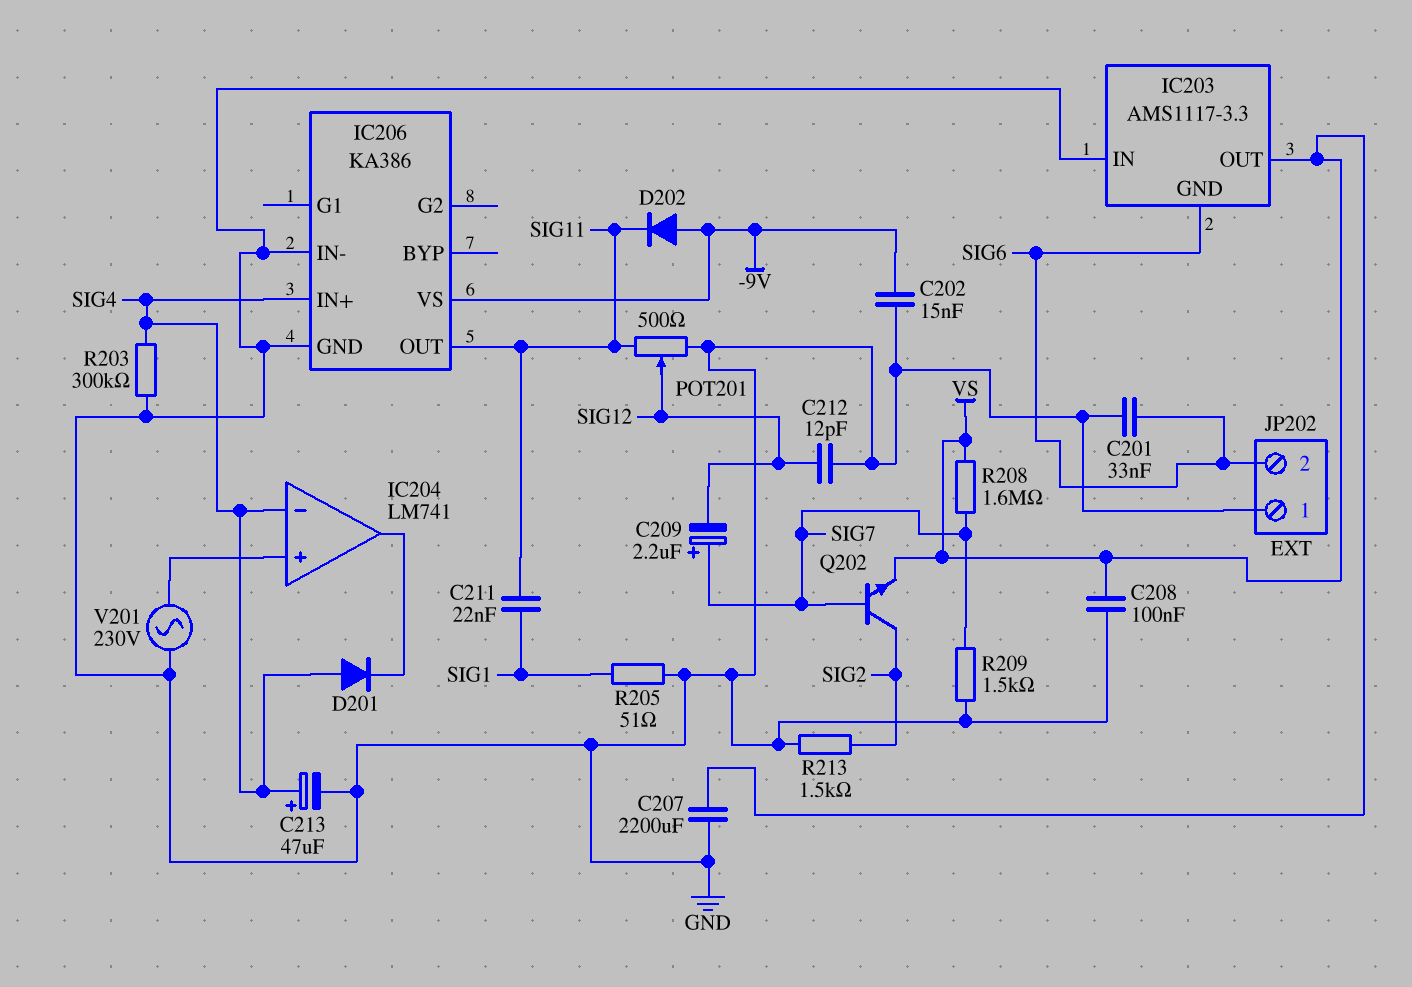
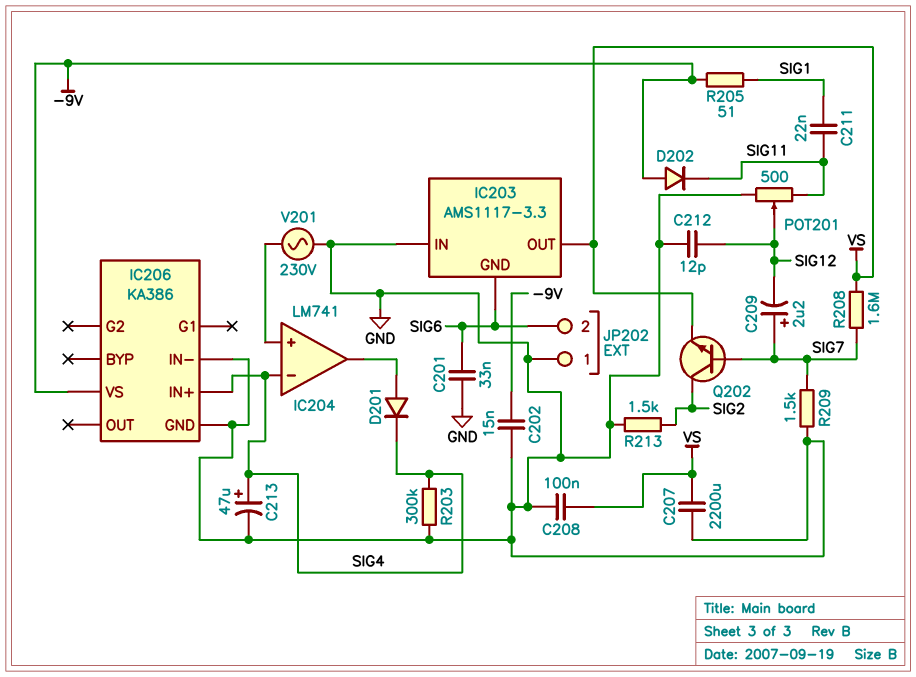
D201: diode (A SIG4, K IC204/out) -> diode (A IC204/out, K SIG4)
IC206 pin OUT: SIG11 -> none
R205: 51 (GND, SIG1) -> 51 (-9V, SIG1)

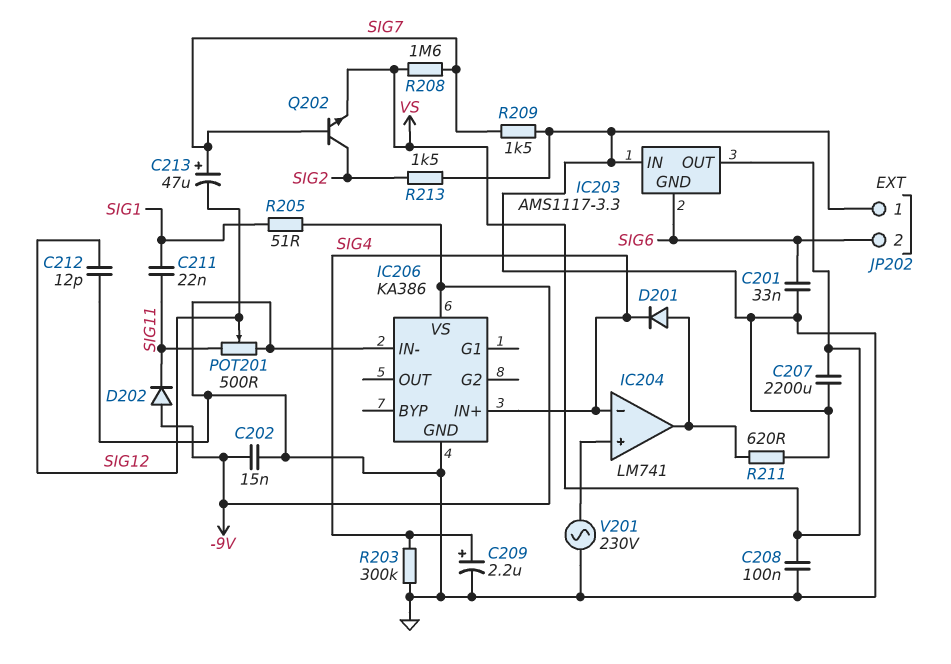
C209: 2.2uF (plus SIG7, minus SIG12) -> 2.2uF (plus SIG4, minus GND)
C213: 47uF (plus SIG4, minus GND) -> 47uF (plus SIG7, minus SIG12)
R211: none -> 620 (GND, IC204/out)

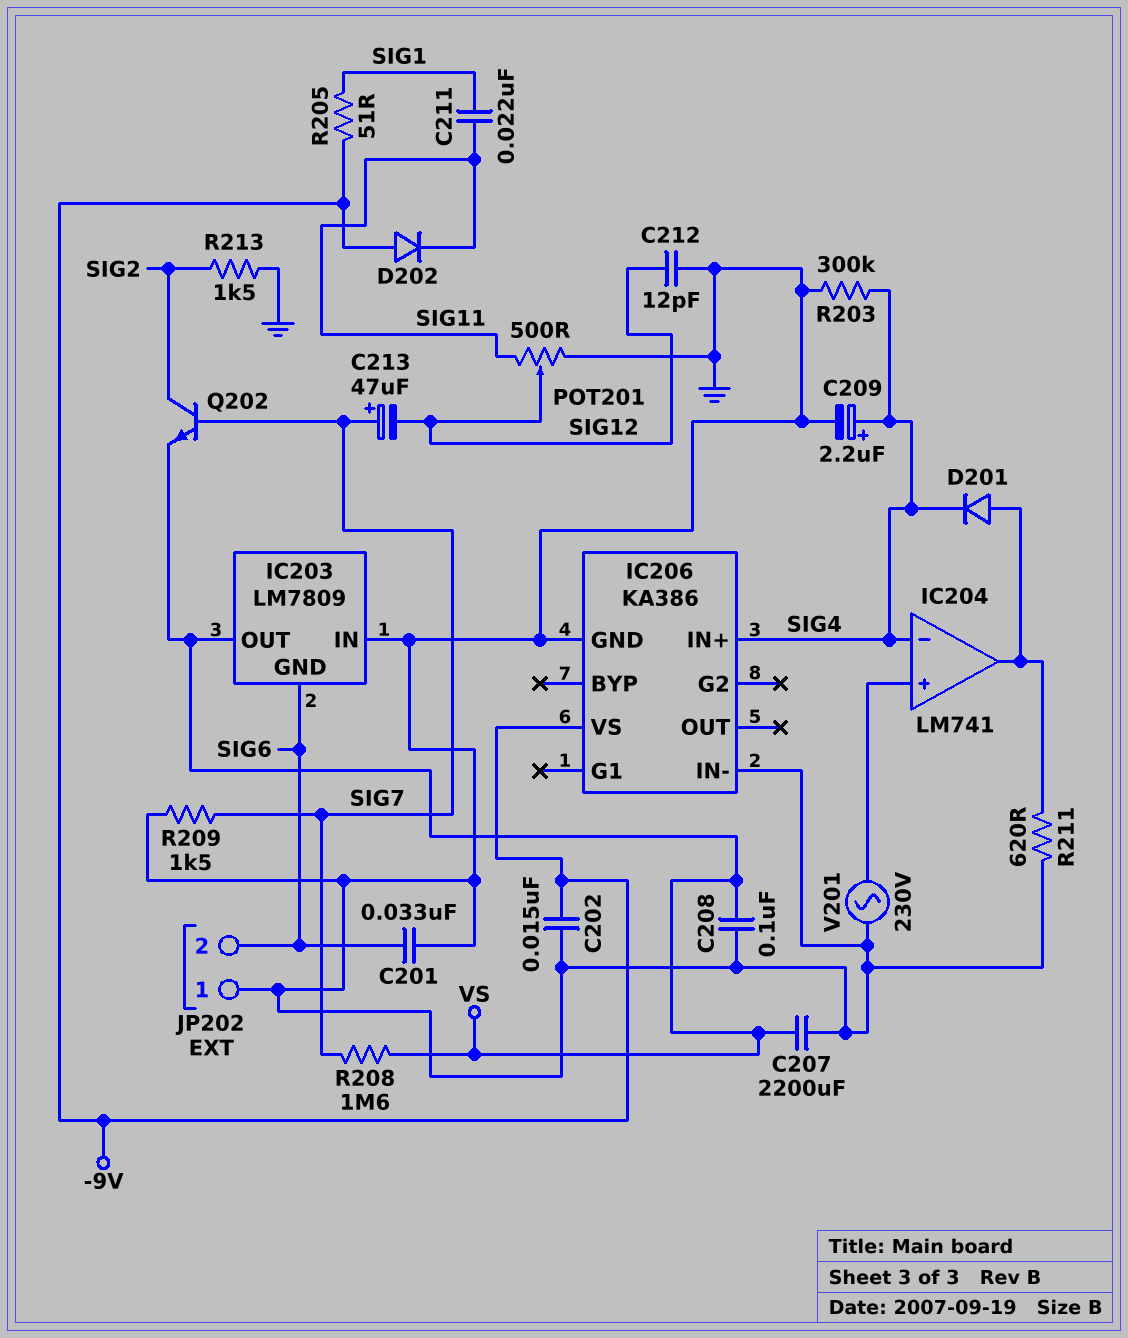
IC203: AMS1117-3.3 -> LM7809

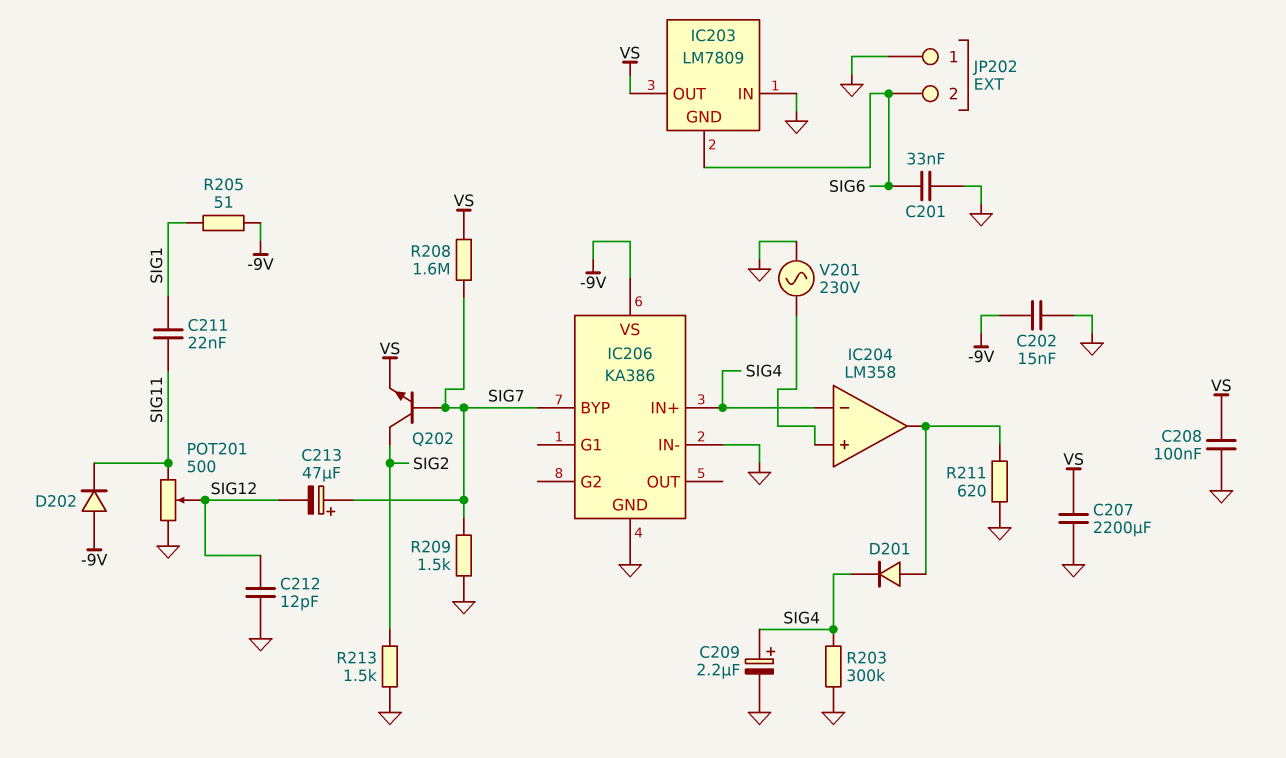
IC204: LM741 -> LM358
IC206 pin BYP: none -> SIG7

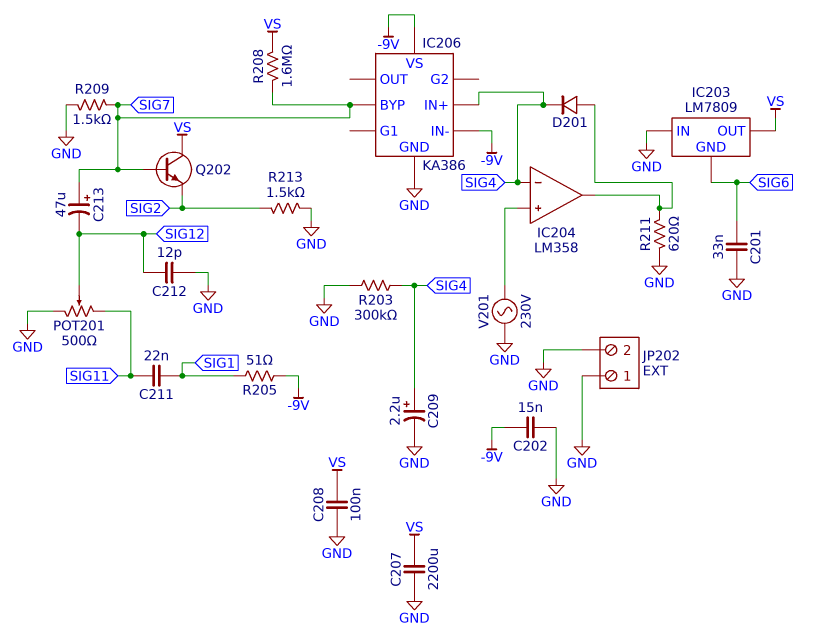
D202: diode (A -9V, K SIG11) -> none
IC206 pin IN-: GND -> -9V
JP202 pin 2: SIG6 -> GND
Q202: NPN (B SIG7, C SIG2, E VS) -> NPN (B SIG7, C VS, E SIG2)

